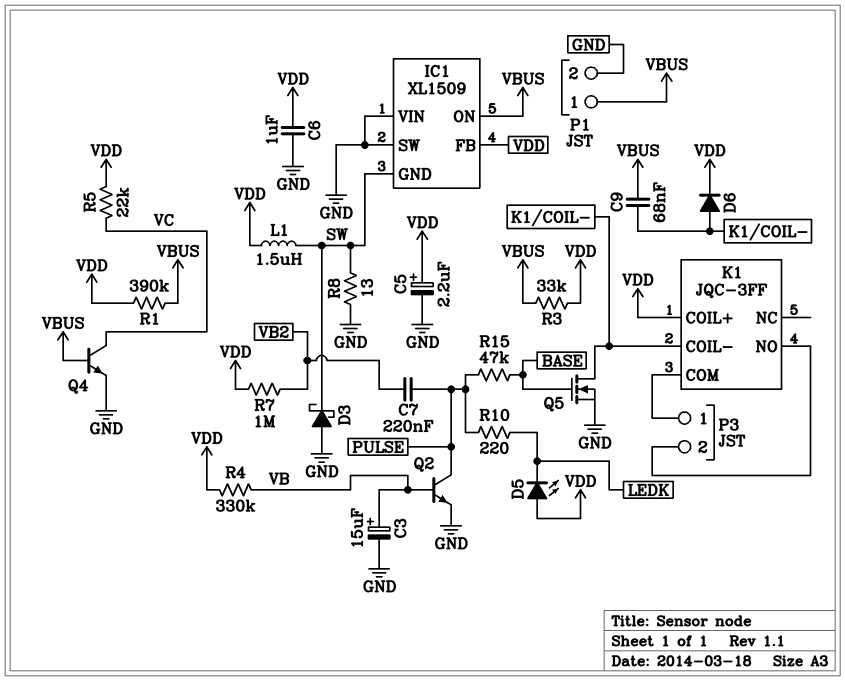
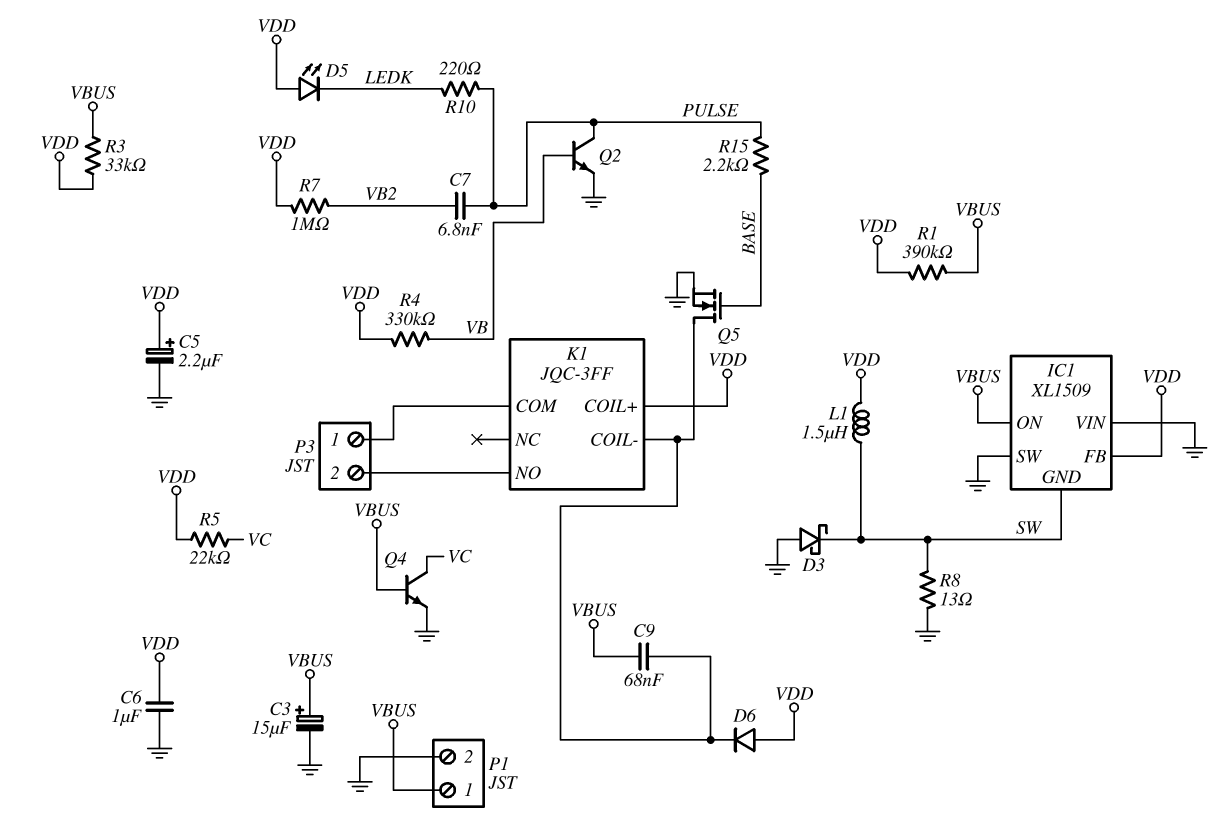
C3: 15uF (plus VB, minus GND) -> 15uF (plus VBUS, minus GND)
C7: 220nF (PULSE, VB2) -> 6.8nF (PULSE, VB2)
D6: diode (A K1/COIL-, K VDD) -> diode (A VDD, K K1/COIL-)
R15: 47k (BASE, PULSE) -> 2.2k (BASE, PULSE)

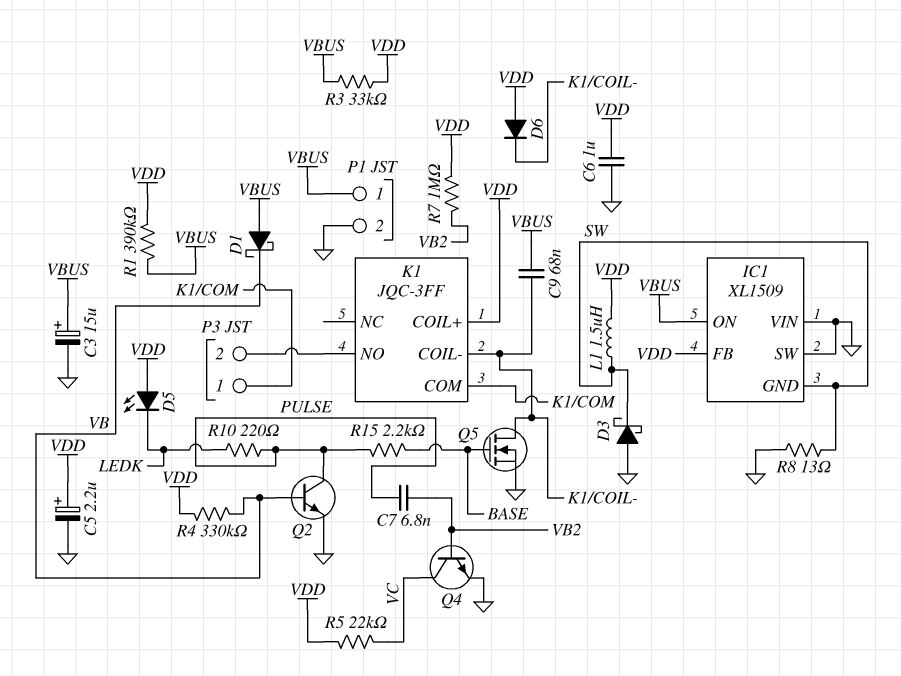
D1: none -> schottky (A VBUS, K VB)
Q4: NPN (B VBUS, C VC, E GND) -> NPN (B VB2, C VC, E GND)

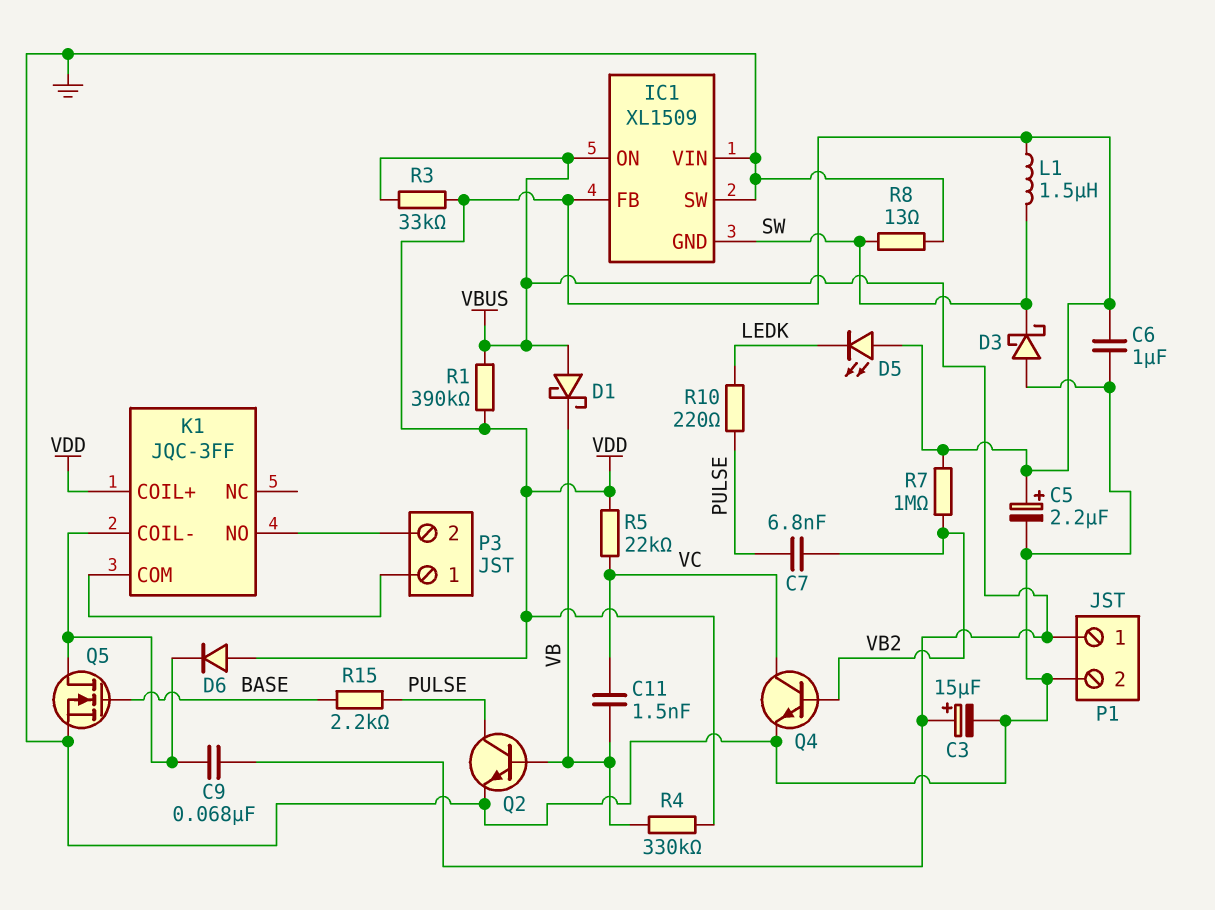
C11: none -> 1.5nF (VB, VC)

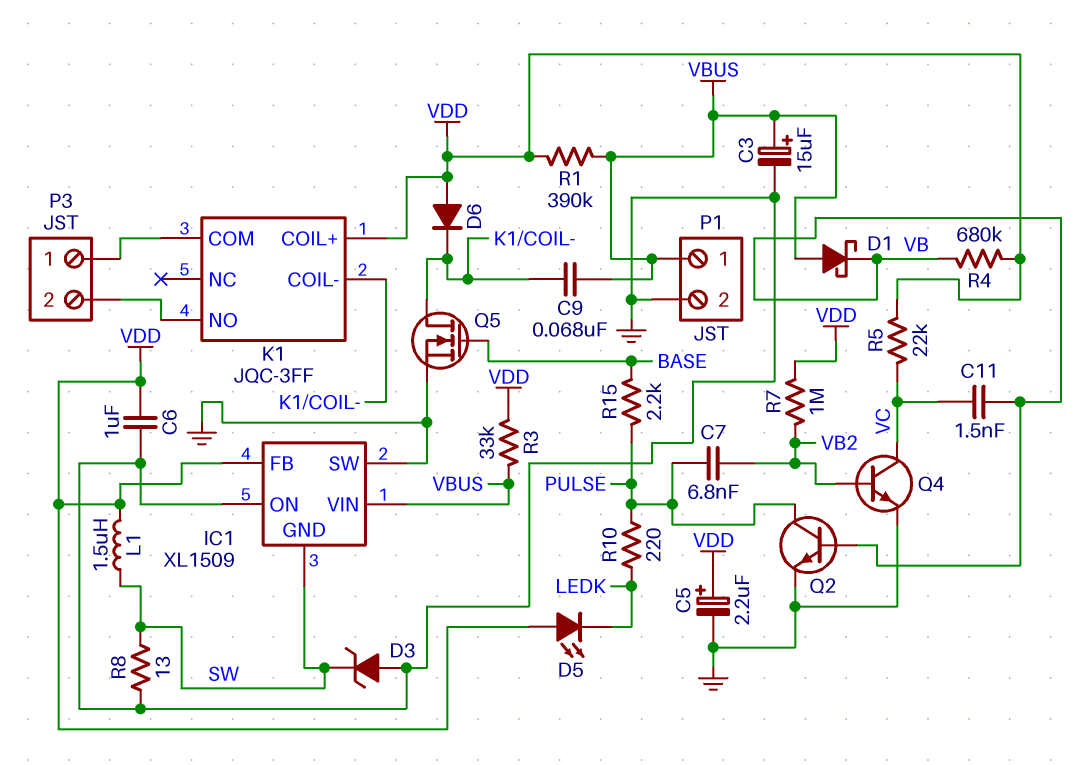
D3: schottky (A GND, K SW) -> zener (A GND, K SW)
IC1 pin ON: VBUS -> GND
IC1 pin VIN: GND -> VBUS
R4: 330k (VB, VDD) -> 680k (VB, VDD)

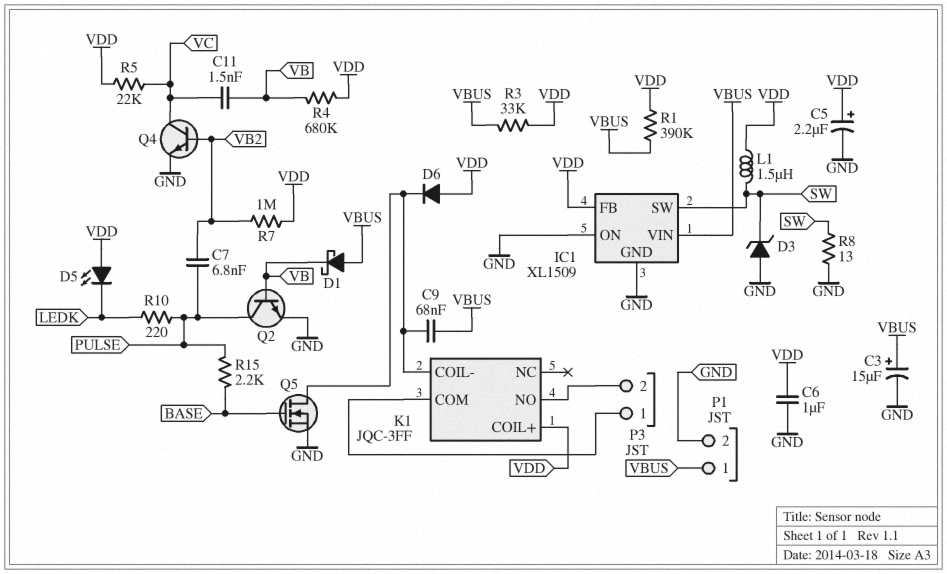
IC1 pin GND: SW -> GND
IC1 pin SW: GND -> SW

